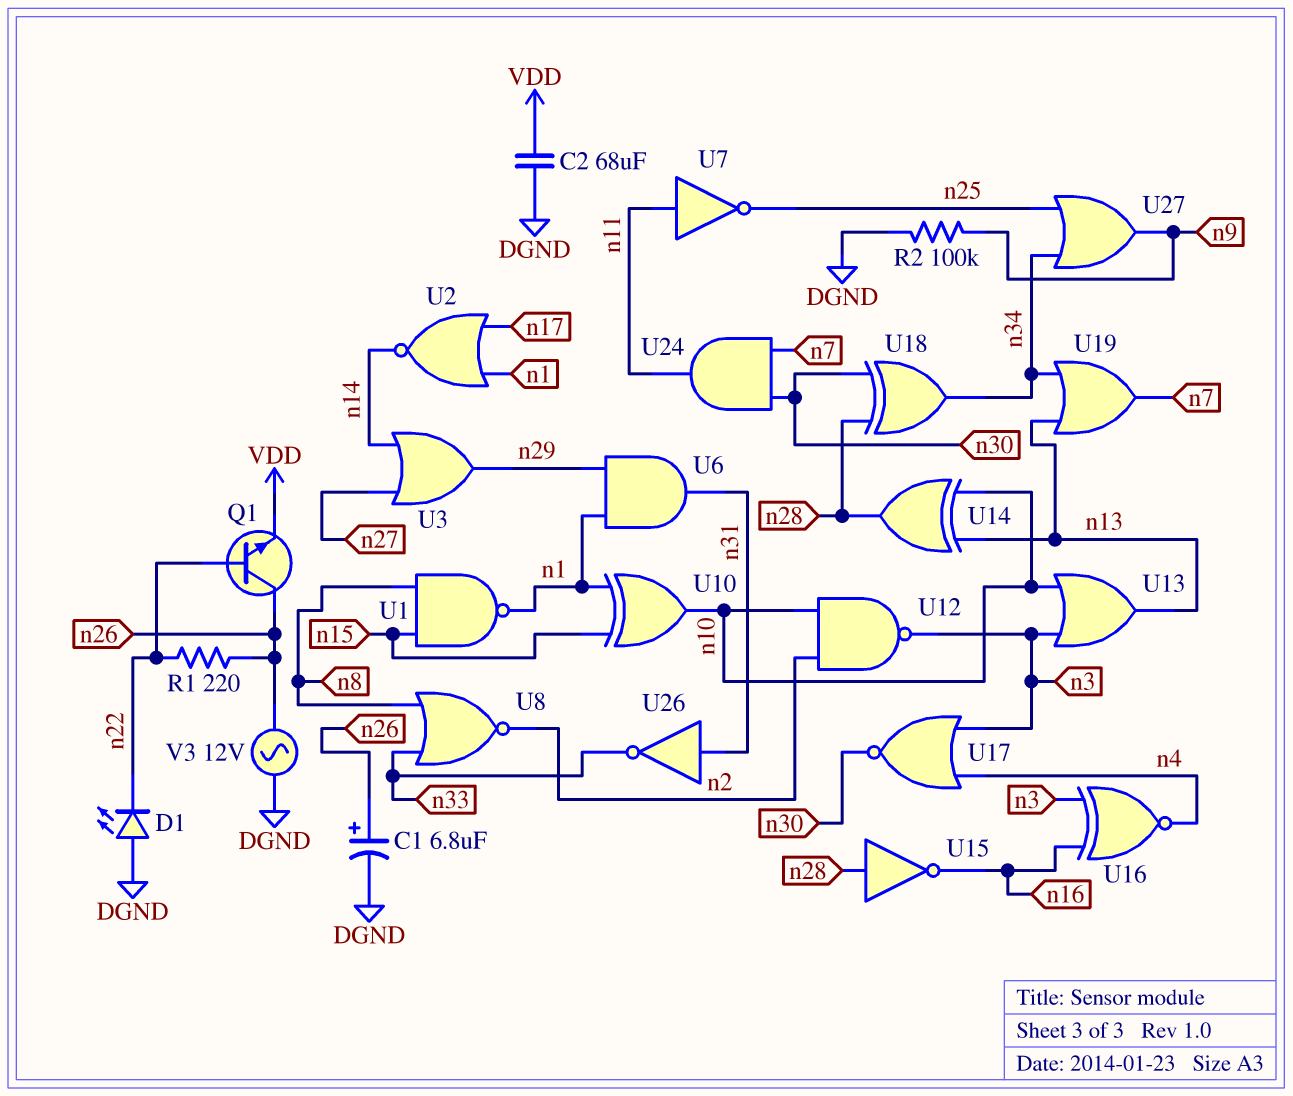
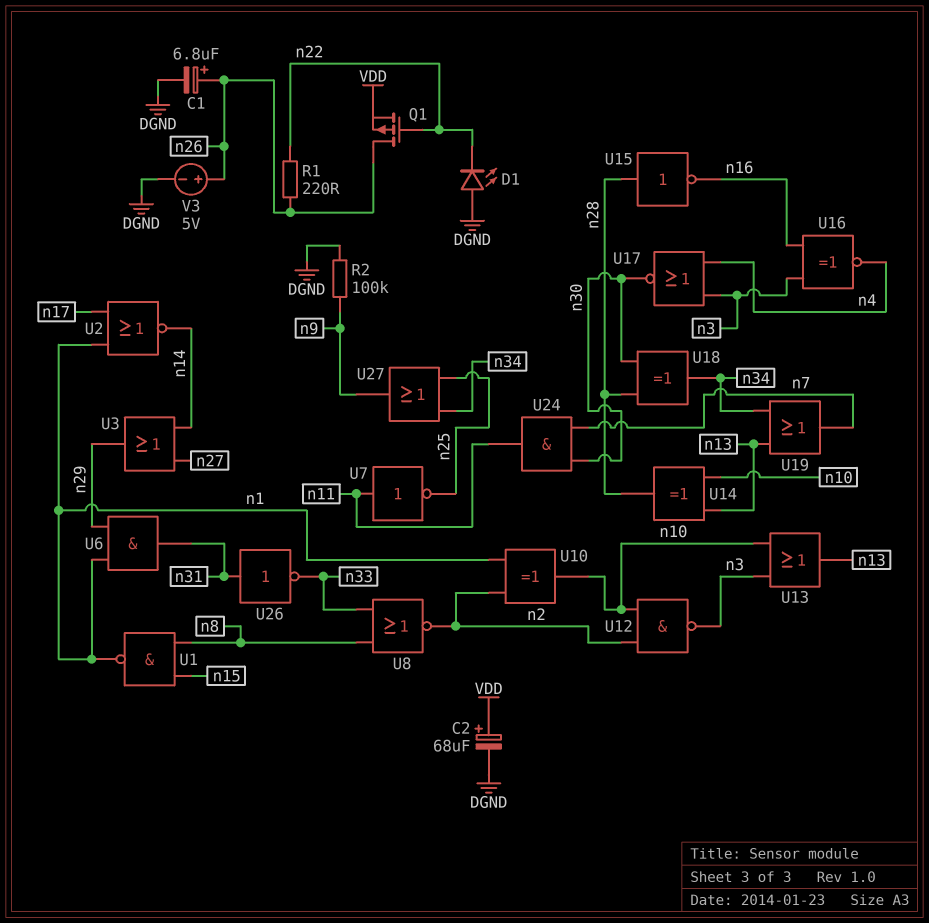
C2: 68uF (DGND, VDD) -> 68uF (plus VDD, minus DGND)
Q1: NPN (B n22, C n26, E VDD) -> PMOS (G n22, D n26, S VDD)
U10: XOR (in n1, in n15, out n10) -> XOR (in n1, in n2, out n10)
V3: AC 12V (DGND, n26) -> 5V (plus n26, minus DGND)

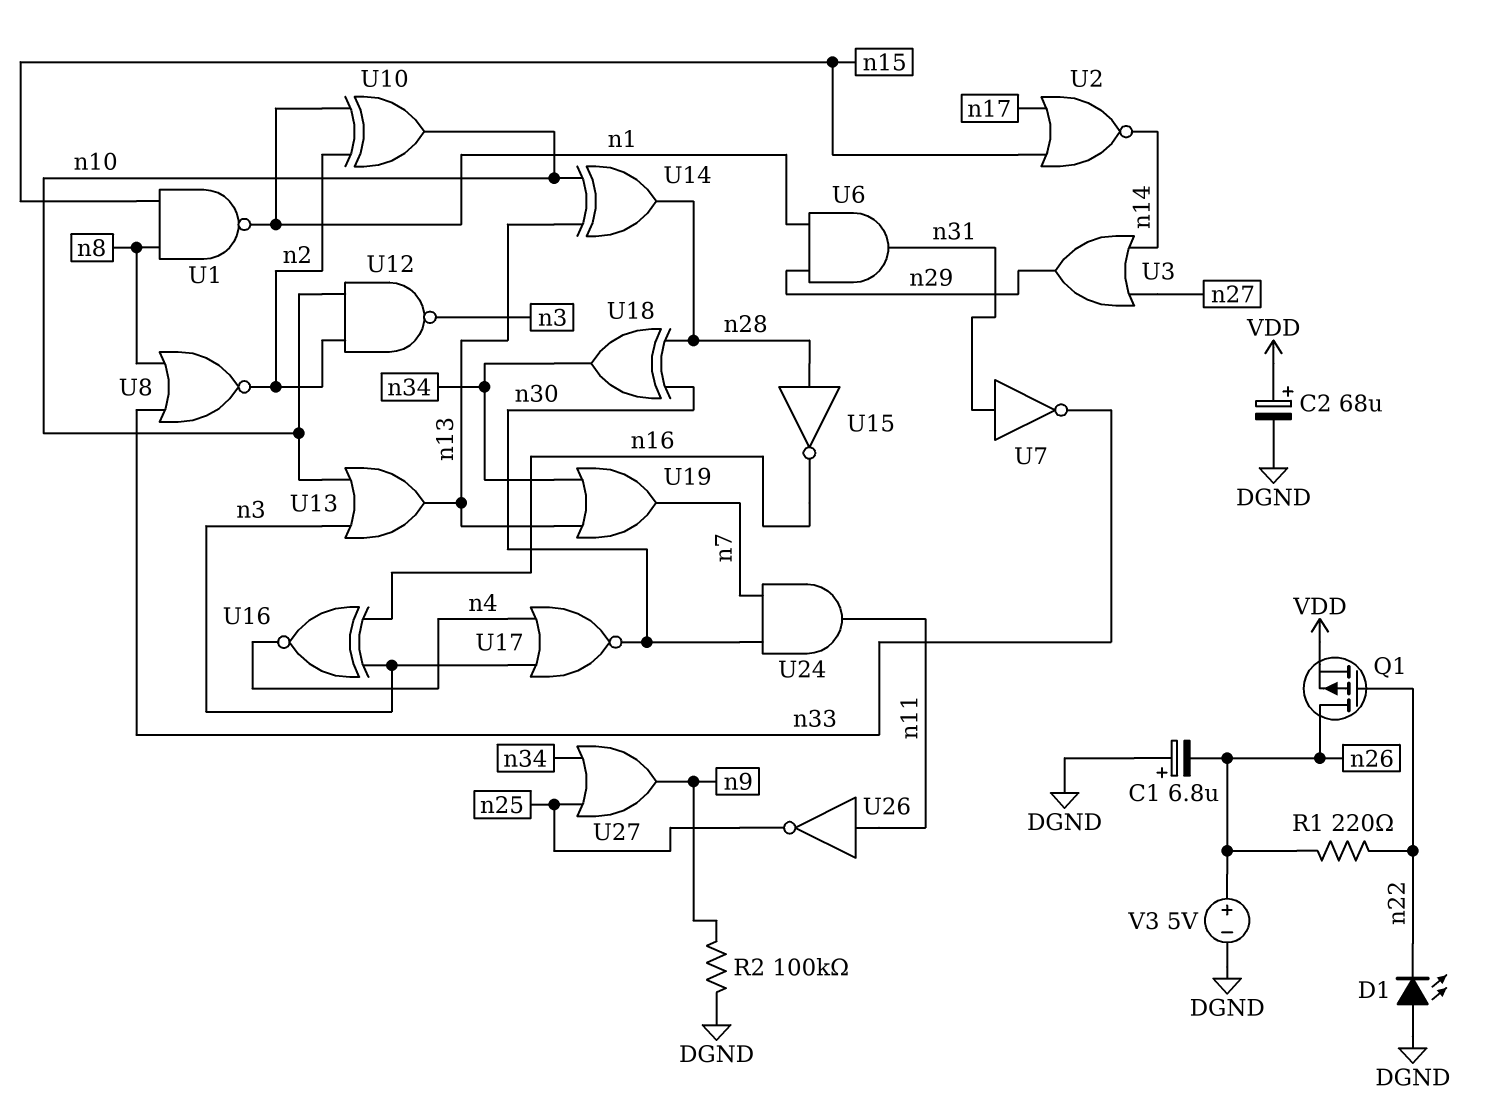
C1: 6.8uF (plus n26, minus DGND) -> 6.8uF (plus DGND, minus n26)
U2: NOR (in n1, in n17, out n14) -> NOR (in n15, in n17, out n14)
U7: NOT (in n11, out n25) -> NOT (in n31, out n33)
U26: NOT (in n31, out n33) -> NOT (in n11, out n25)

